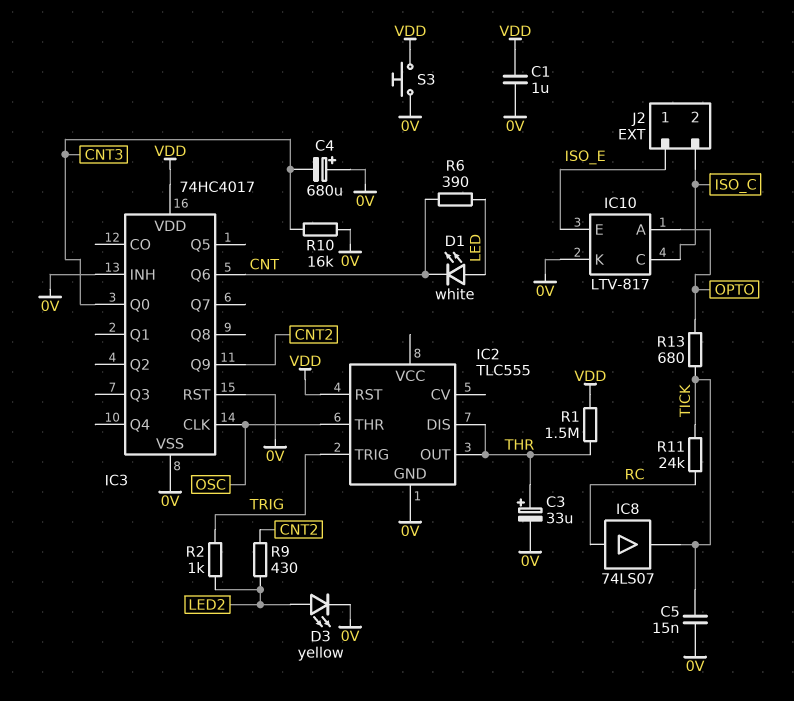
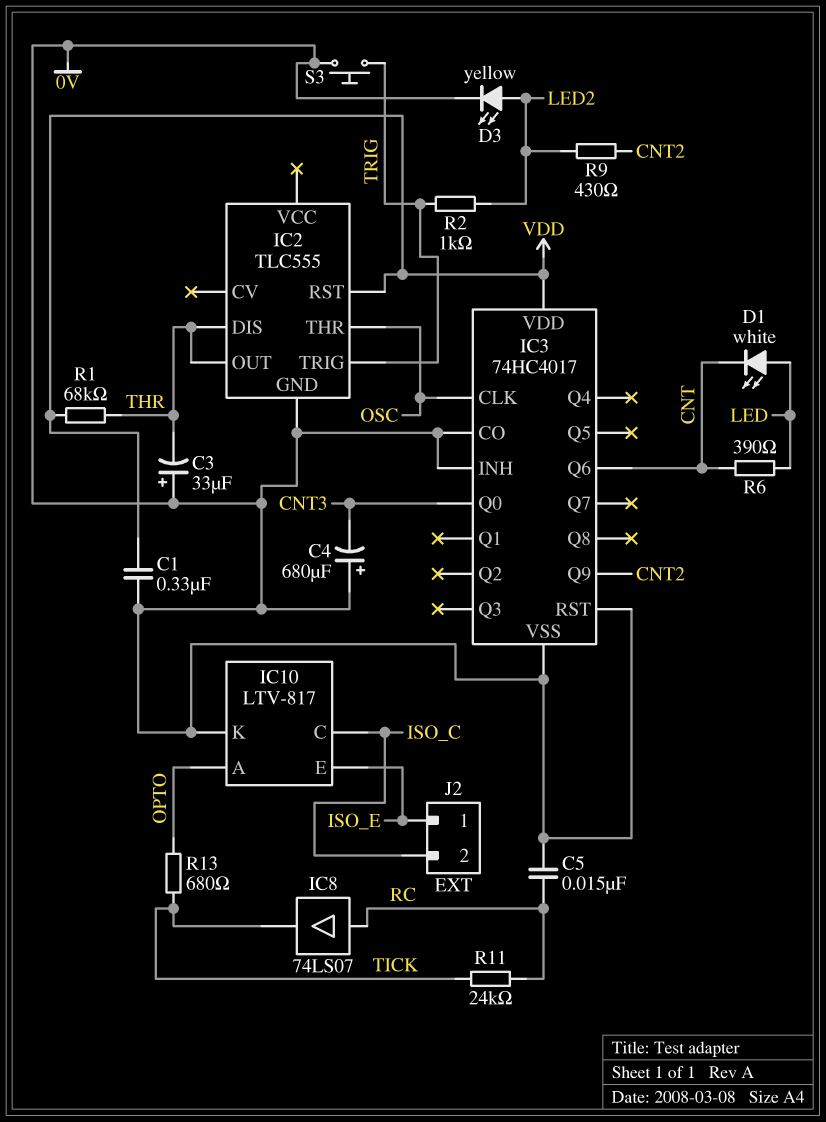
C1: 1uF (0V, VDD) -> 330nF (0V, VDD)
C3: 33uF (plus THR, minus 0V) -> 33uF (plus 0V, minus THR)
C5: 15nF (0V, TICK) -> 15nF (0V, RC)
IC3 pin CO: none -> 0V
R1: 1.5M (THR, VDD) -> 68k (THR, VDD)
R10: 16k (0V, CNT3) -> none
S3: button (0V, VDD) -> button (0V, TRIG)

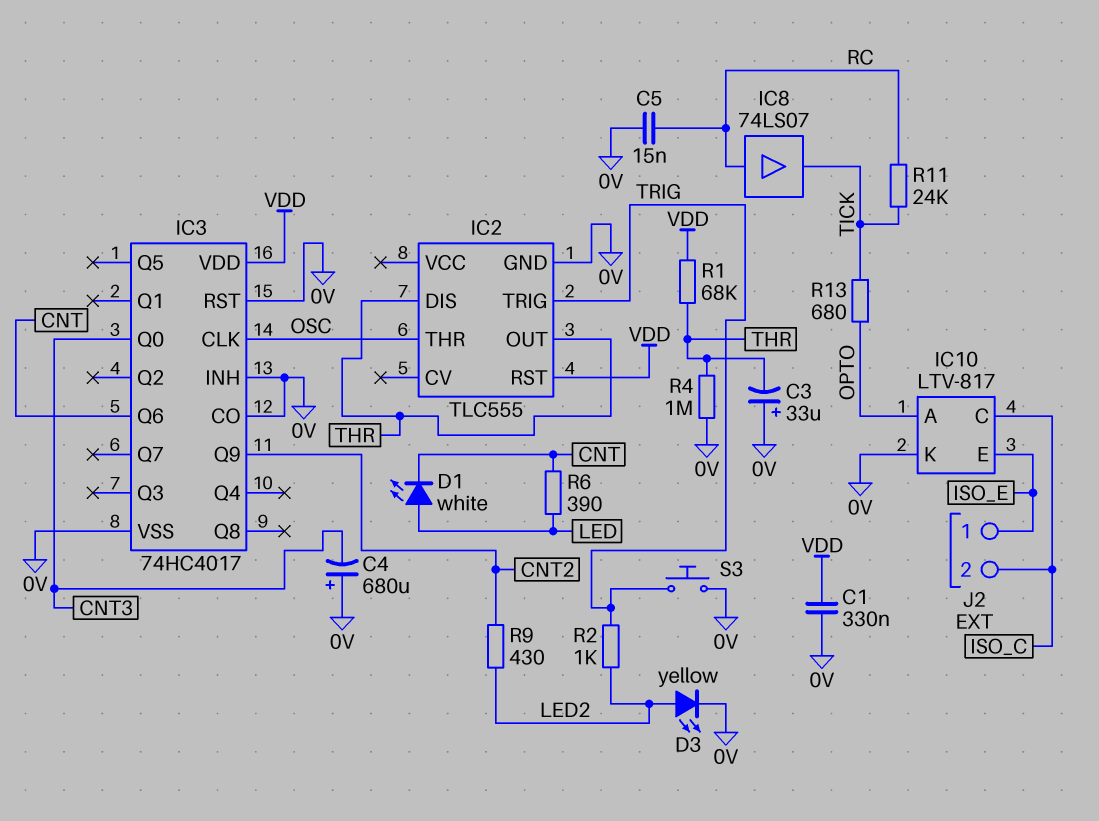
R4: none -> 1M (0V, THR)

